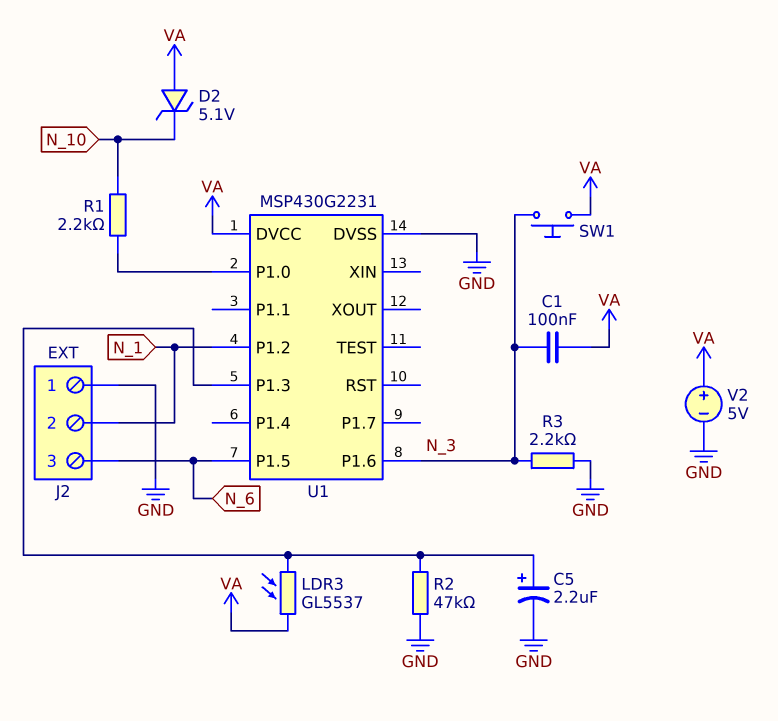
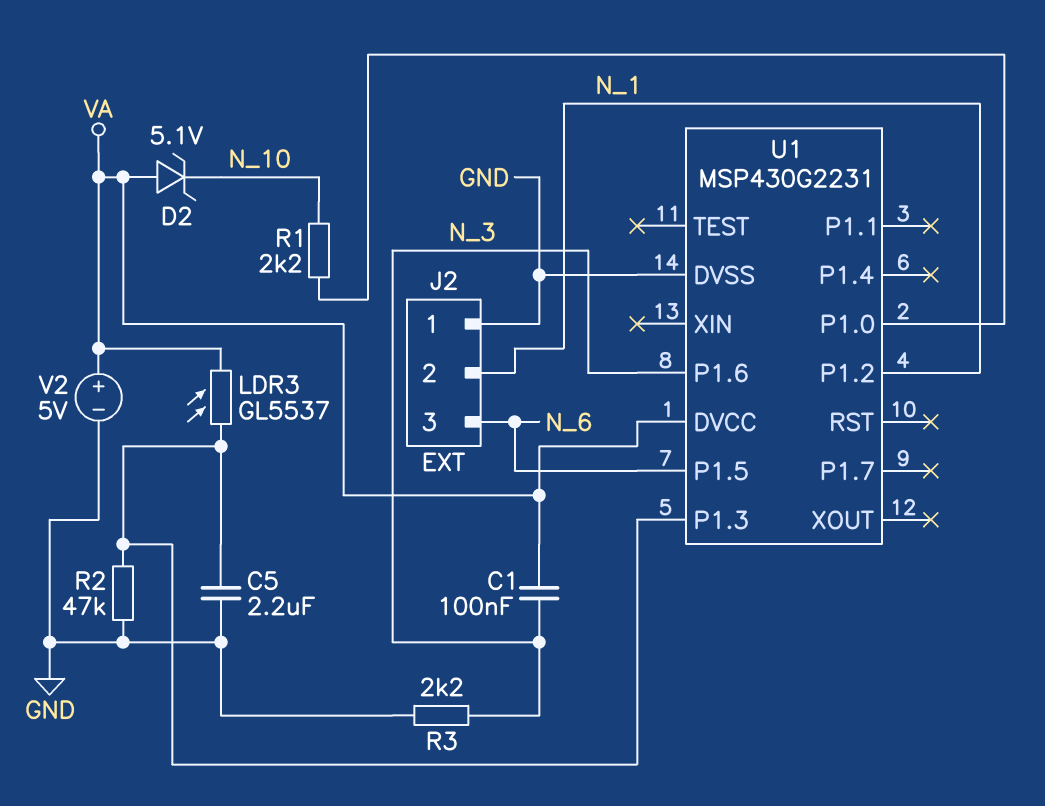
C5: 2.2uF (plus U1/P1.3, minus GND) -> 2.2uF (GND, U1/P1.3)
SW1: button (N_3, VA) -> none

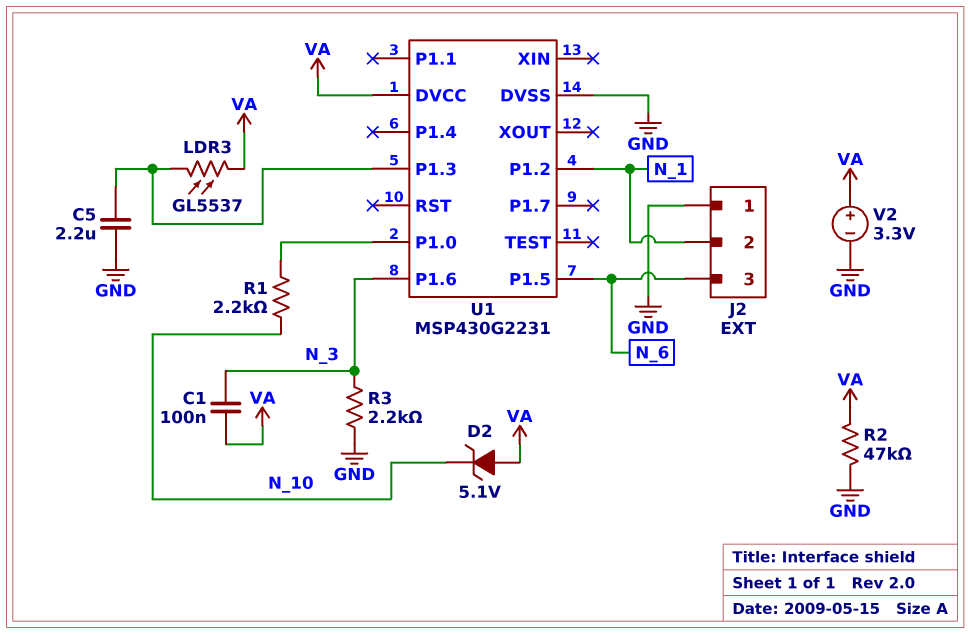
R2: 47k (GND, U1/P1.3) -> 47k (GND, VA)
V2: 5V (plus VA, minus GND) -> 3.3V (plus VA, minus GND)

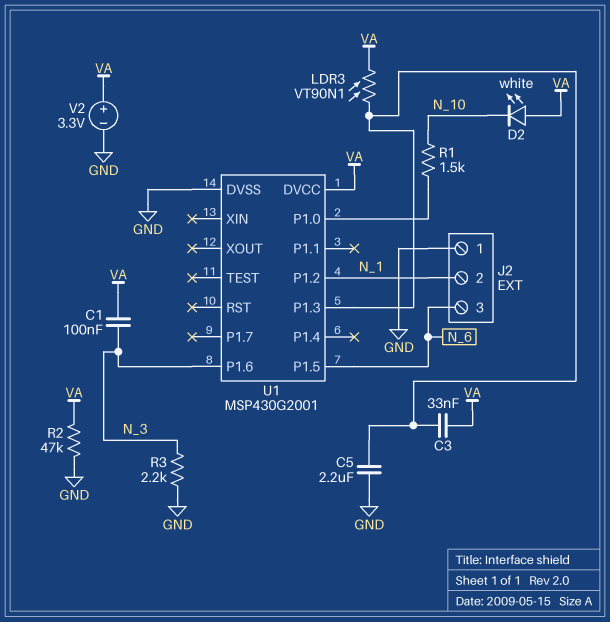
C3: none -> 33nF (U1/P1.3, VA)
D2: zener 5.1V (A VA, K N_10) -> LED white (A VA, K N_10)
LDR3: GL5537 (U1/P1.3, VA) -> VT90N1 (U1/P1.3, VA)
R1: 2.2k (N_10, U1/P1.0) -> 1.5k (N_10, U1/P1.0)
U1: MSP430G2231 -> MSP430G2001

